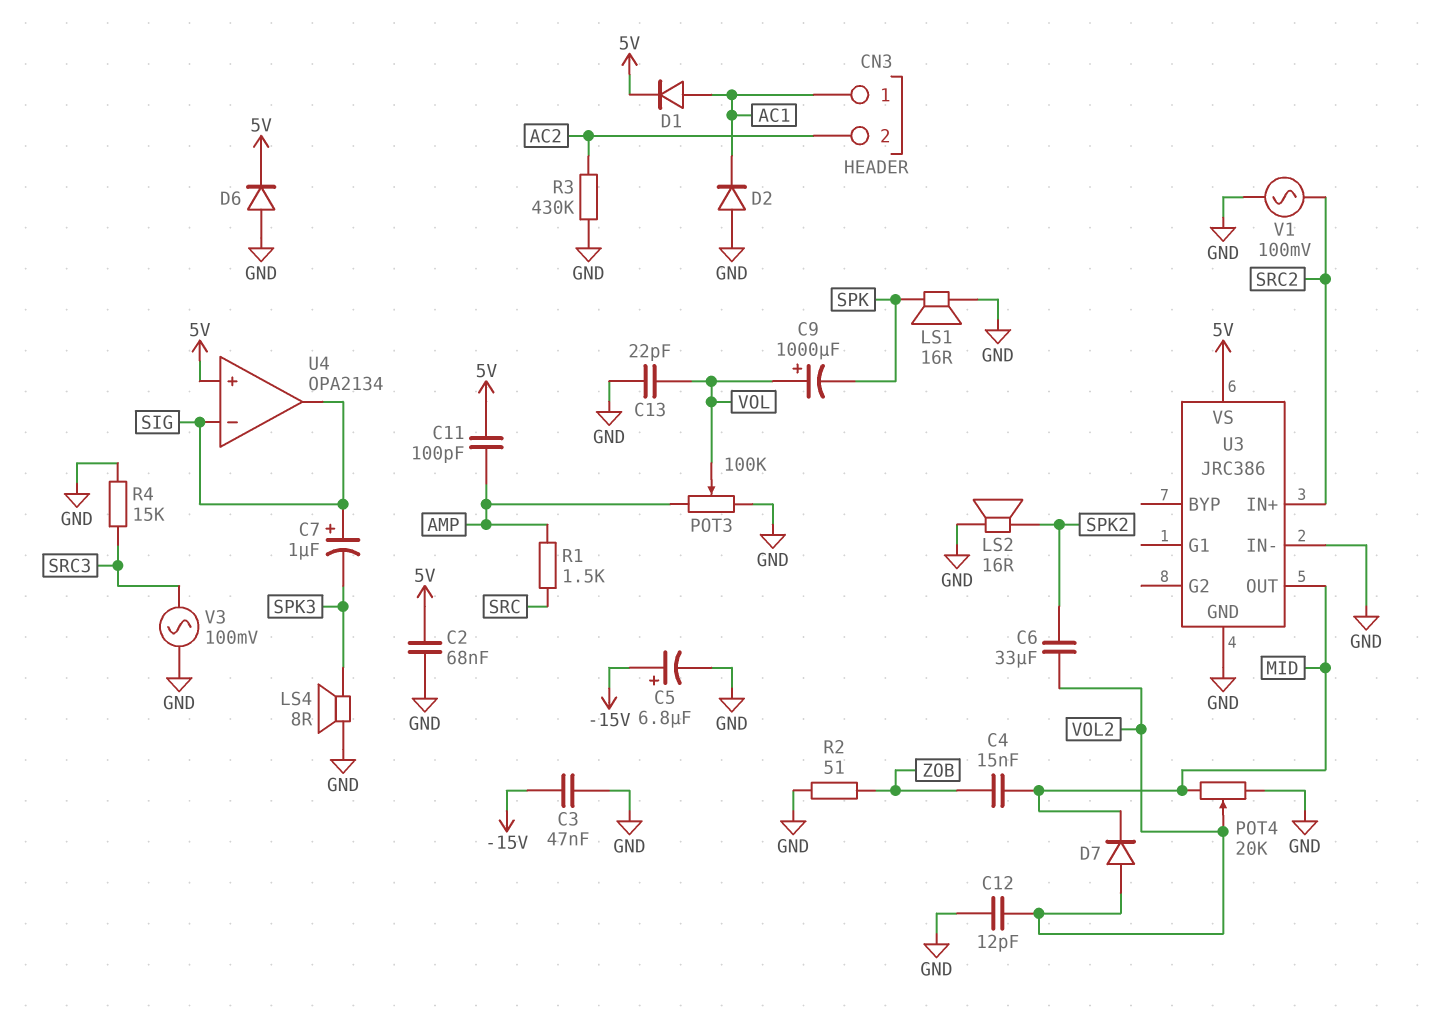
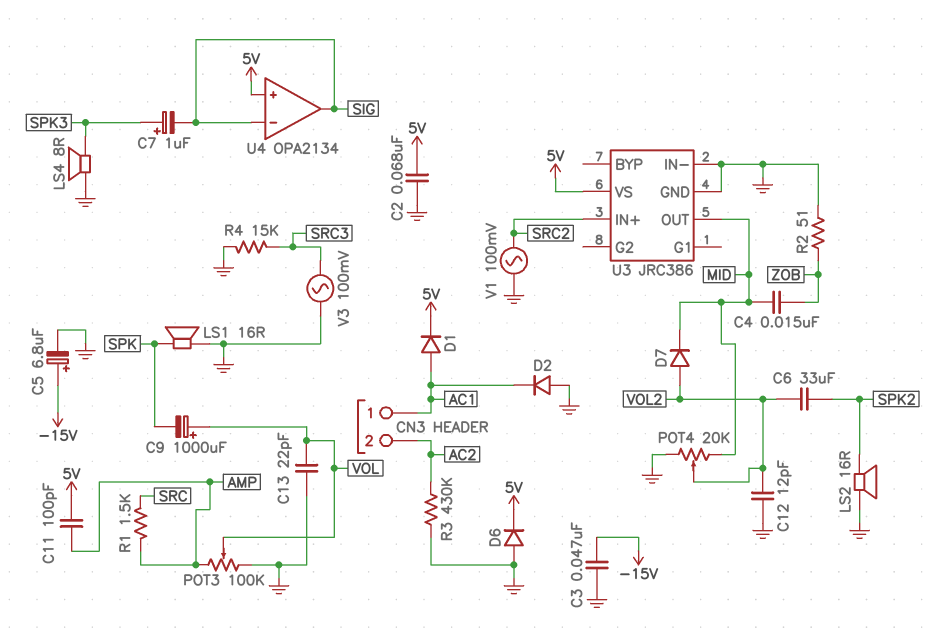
C7: 1uF (plus SIG, minus SPK3) -> 1uF (plus SPK3, minus SIG)

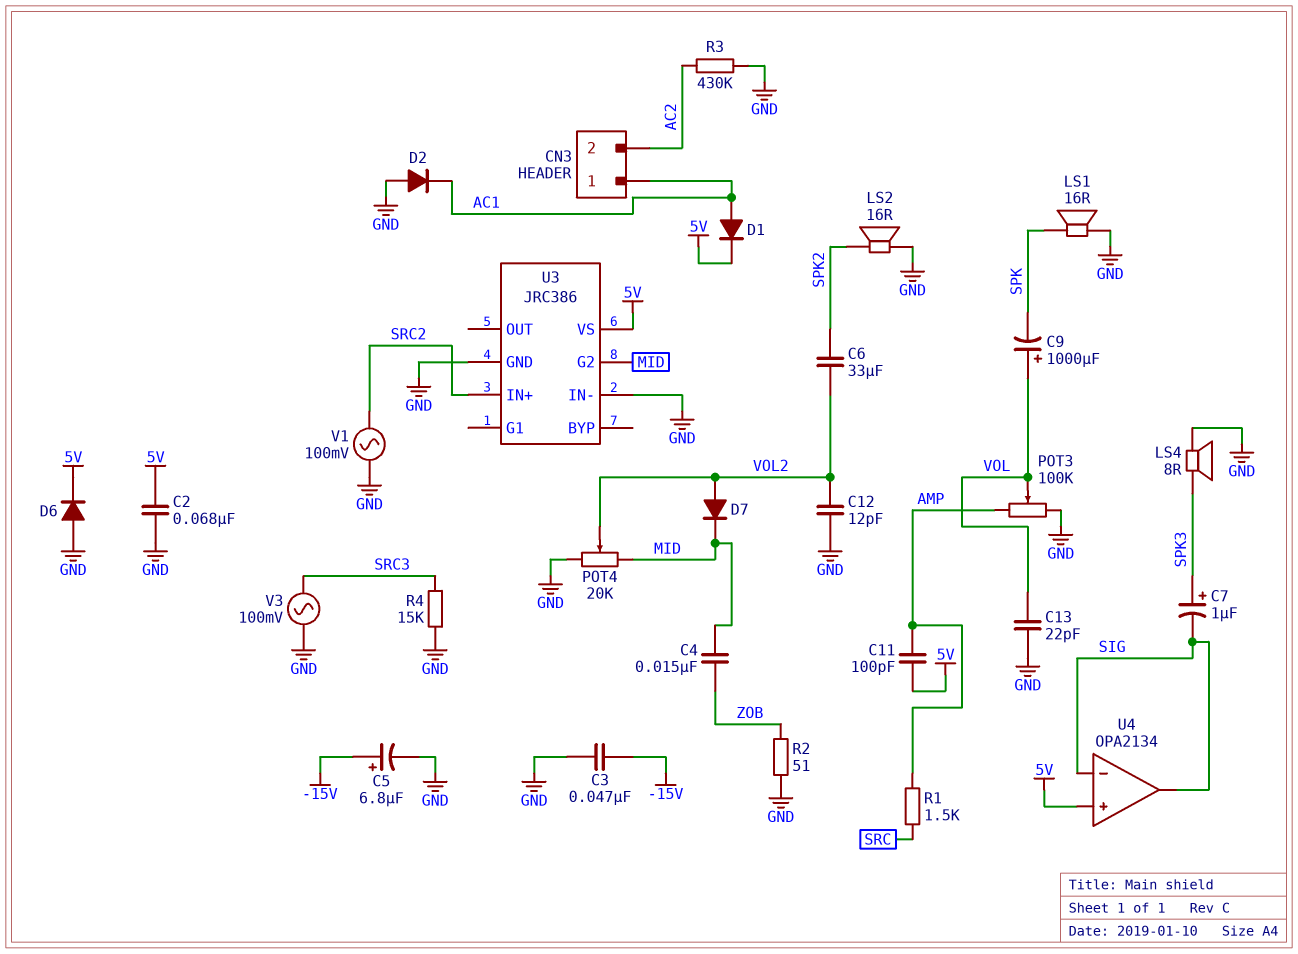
U3 pin G2: none -> MID
U3 pin OUT: MID -> none

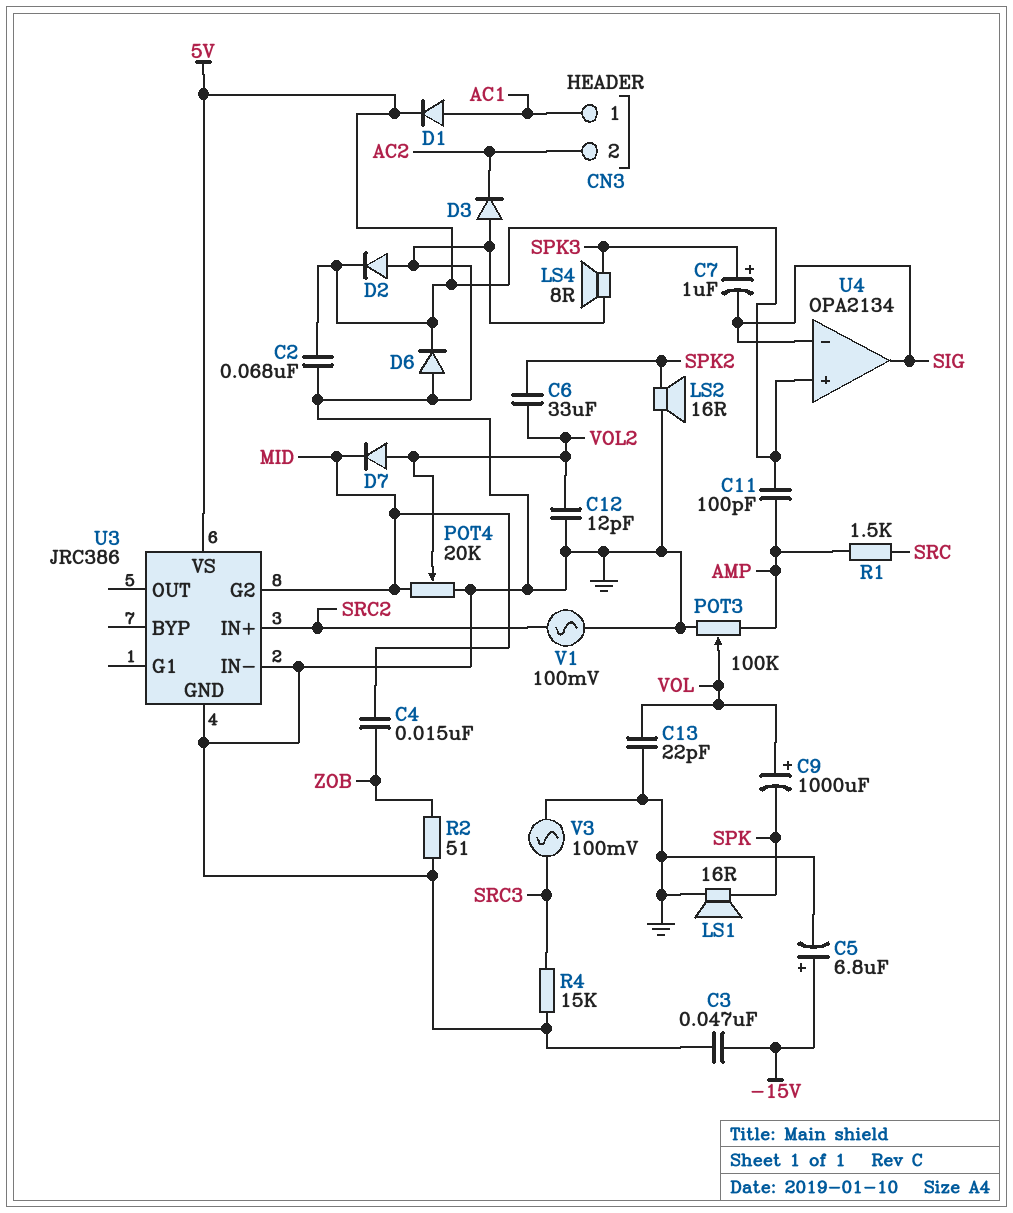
D2: diode (A GND, K AC1) -> diode (A GND, K 5V)
D3: none -> diode (A GND, K AC2)
R3: 430k (AC2, GND) -> none

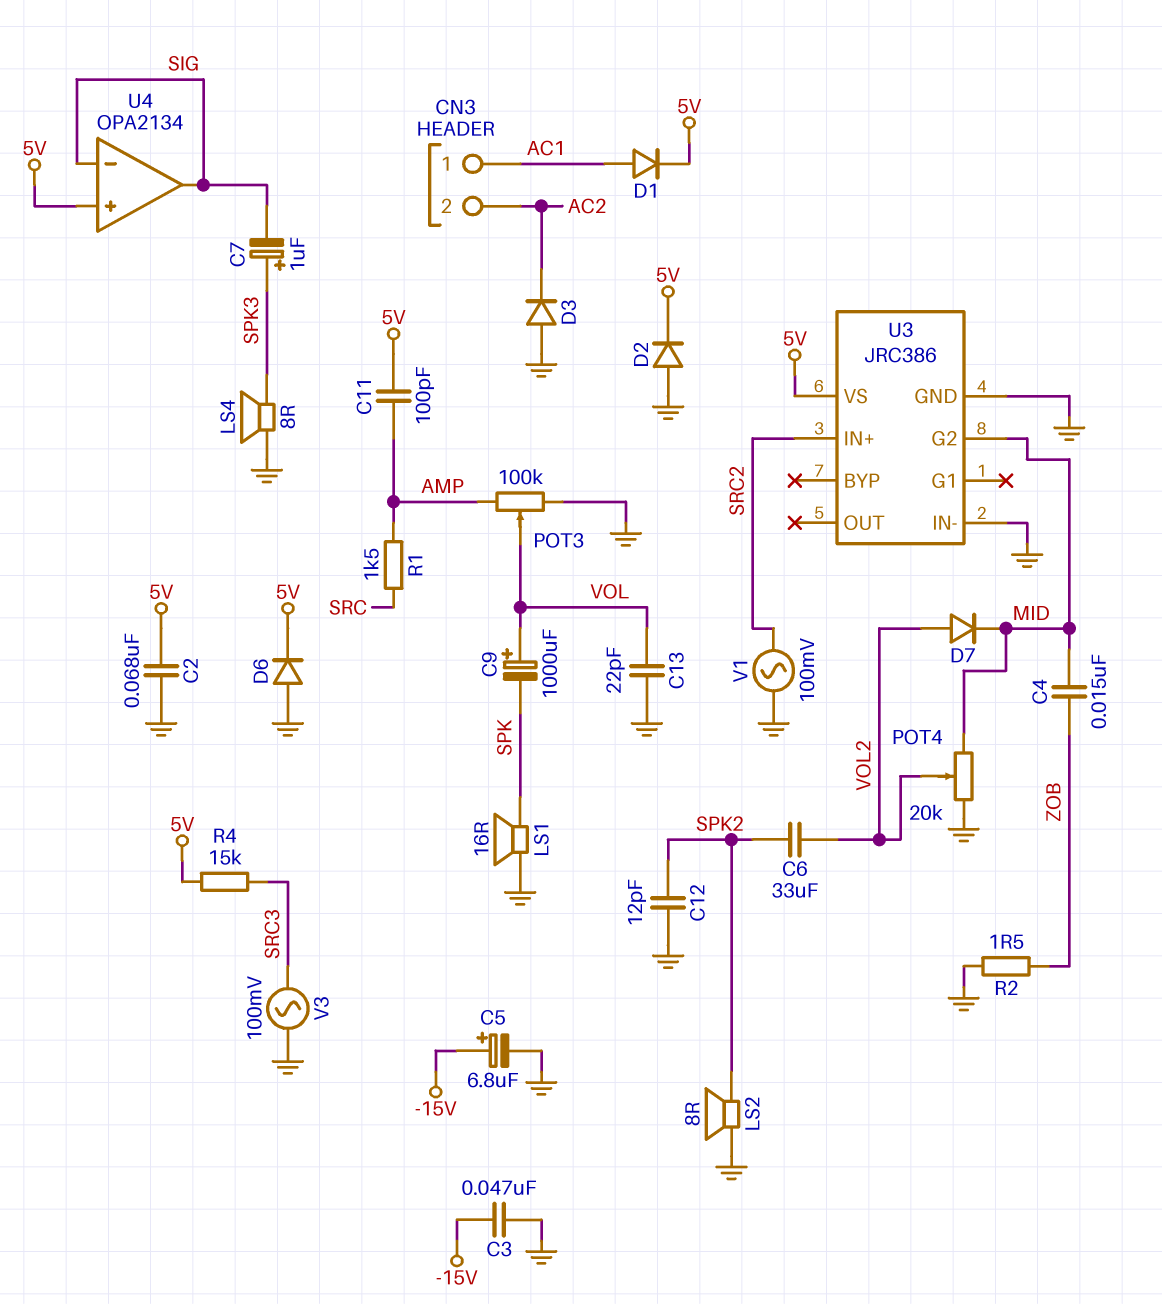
C12: 12pF (GND, VOL2) -> 12pF (GND, SPK2)
LS2: speaker 16R (GND, SPK2) -> speaker 8R (GND, SPK2)
R2: 51 (GND, ZOB) -> 1.5 (GND, ZOB)
R4: 15k (GND, SRC3) -> 15k (5V, SRC3)

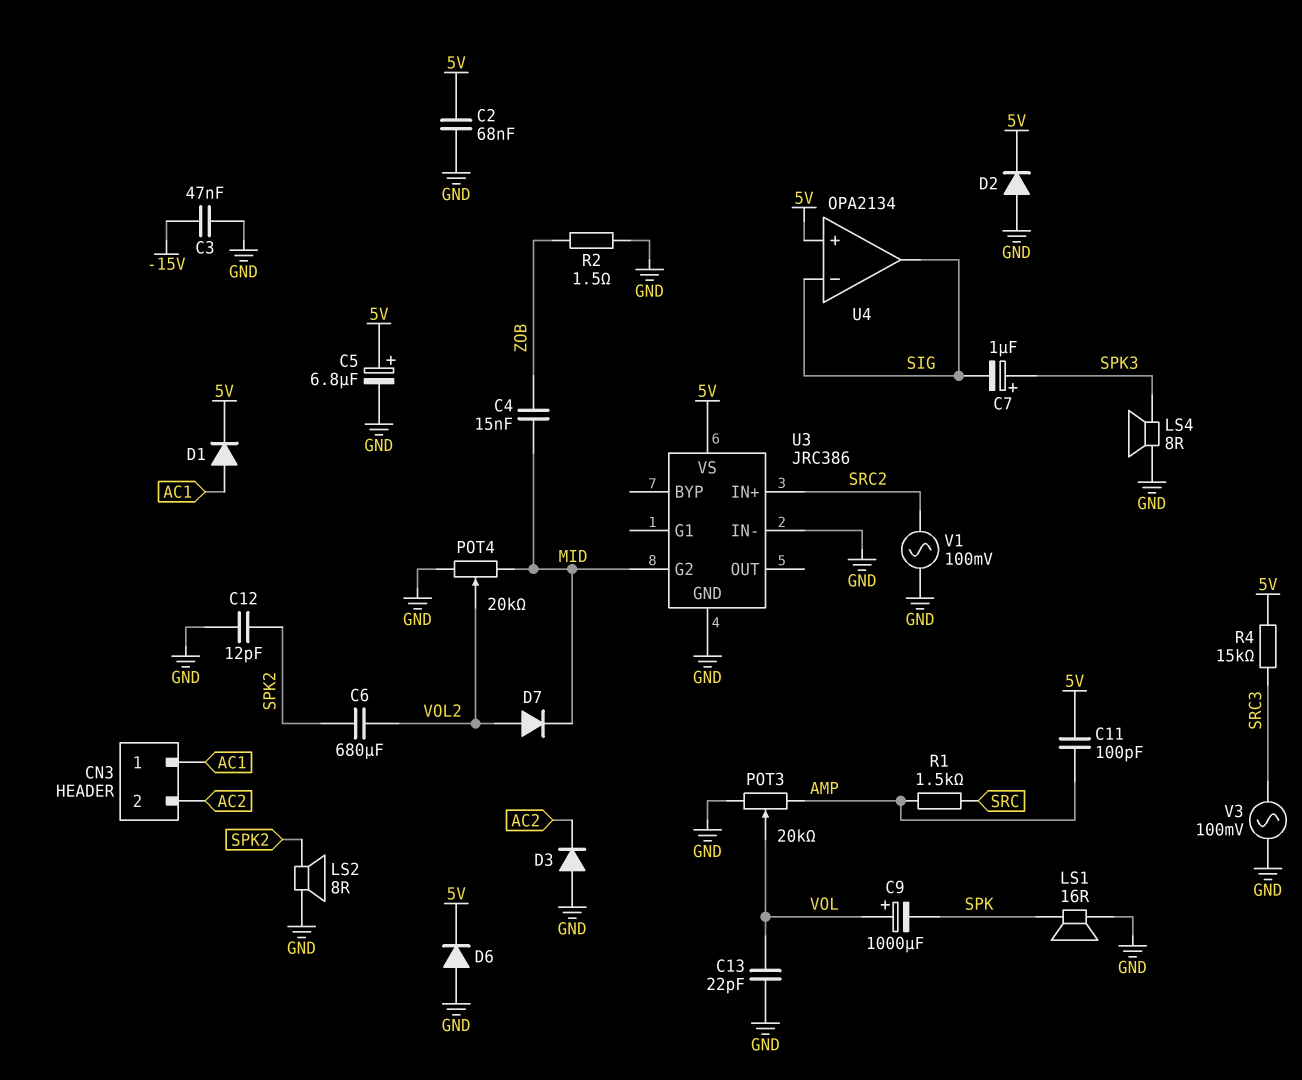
C5: 6.8uF (plus -15V, minus GND) -> 6.8uF (plus 5V, minus GND)
C6: 33uF (SPK2, VOL2) -> 680uF (SPK2, VOL2)
POT3: 100k (AMP, GND, wiper VOL) -> 20k (AMP, GND, wiper VOL)

